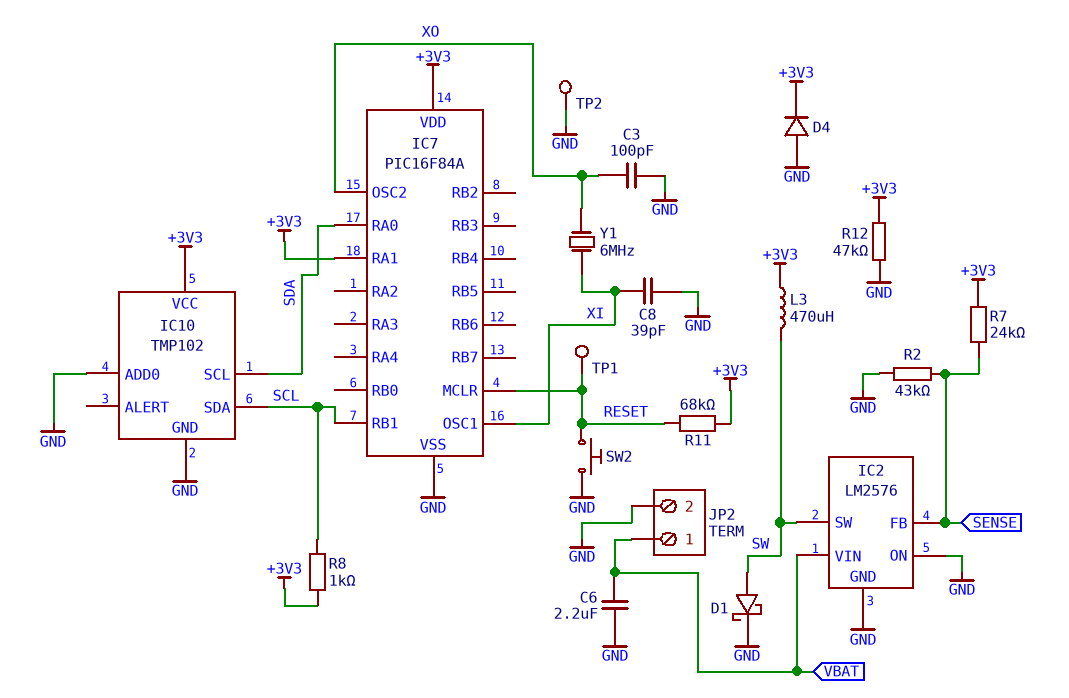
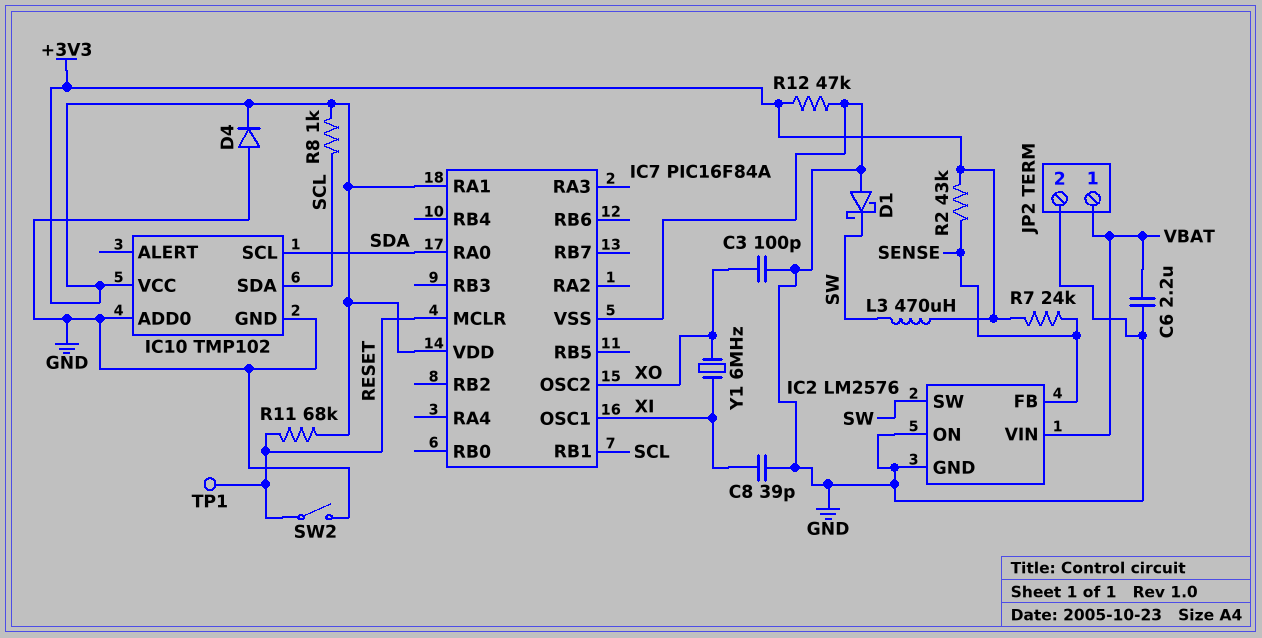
D1: schottky (A SW, K GND) -> schottky (A GND, K SW)
R2: 43k (GND, SENSE) -> 43k (+3V3, SENSE)
SW2: button (GND, RESET) -> switch (GND, RESET)
TP2: test point (GND) -> none

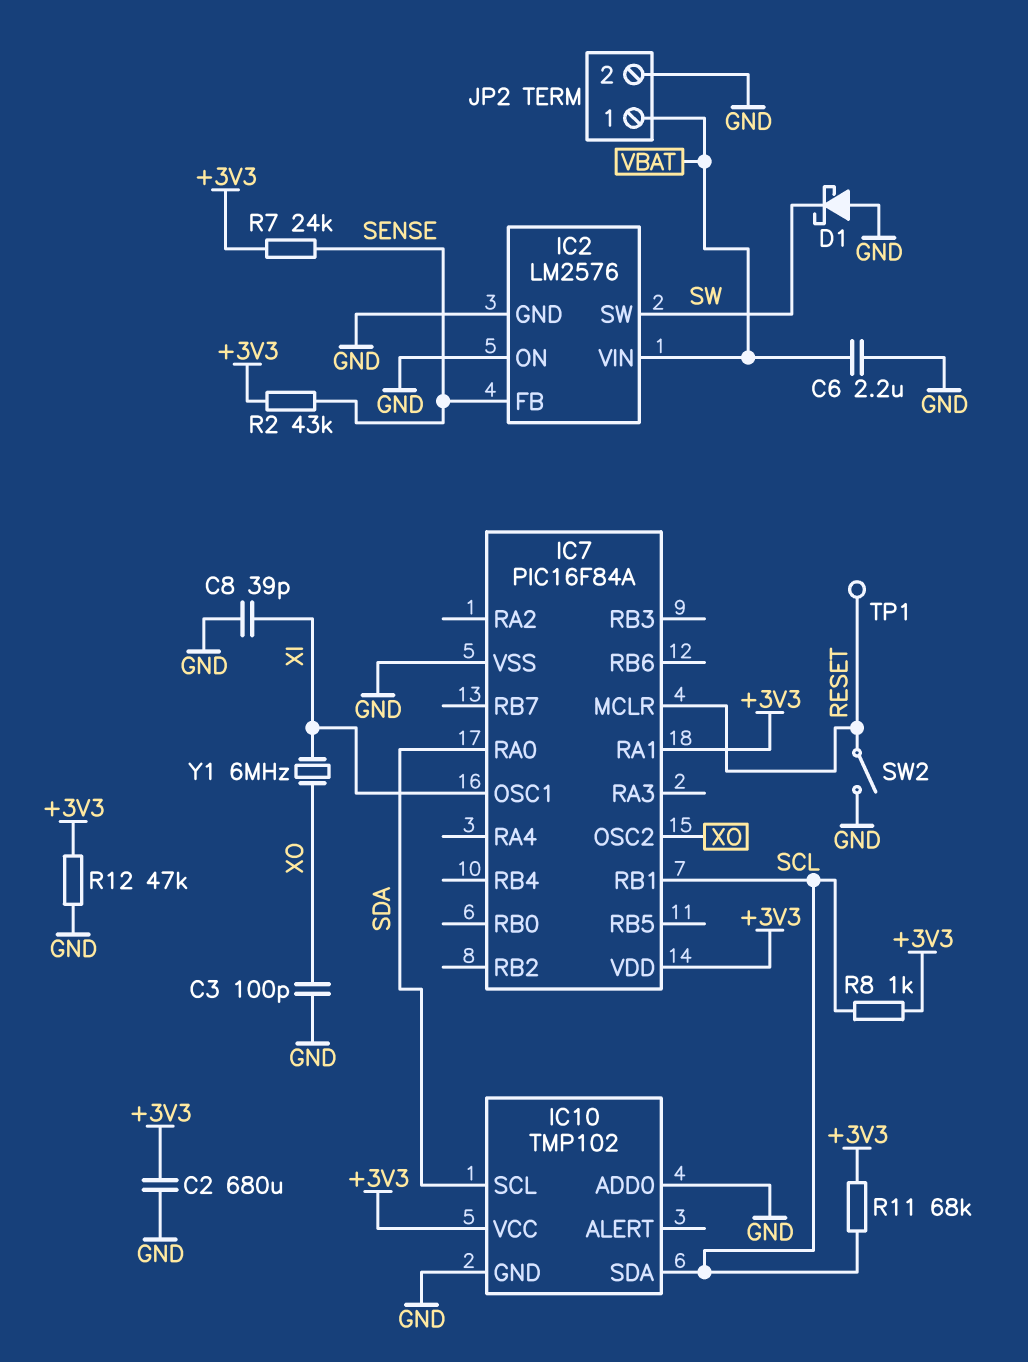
C2: none -> 680uF (+3V3, GND)
D4: diode (A GND, K +3V3) -> none
L3: 470uH (+3V3, SW) -> none
R11: 68k (+3V3, RESET) -> 68k (+3V3, SCL)

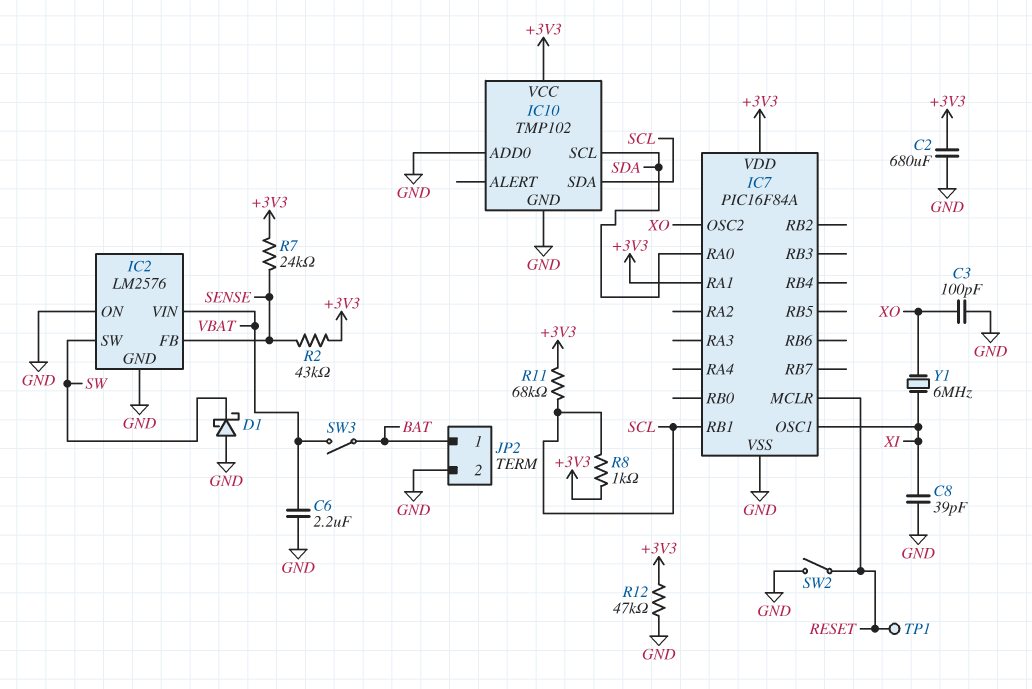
JP2 pin 1: VBAT -> BAT
SW3: none -> switch (BAT, VBAT)

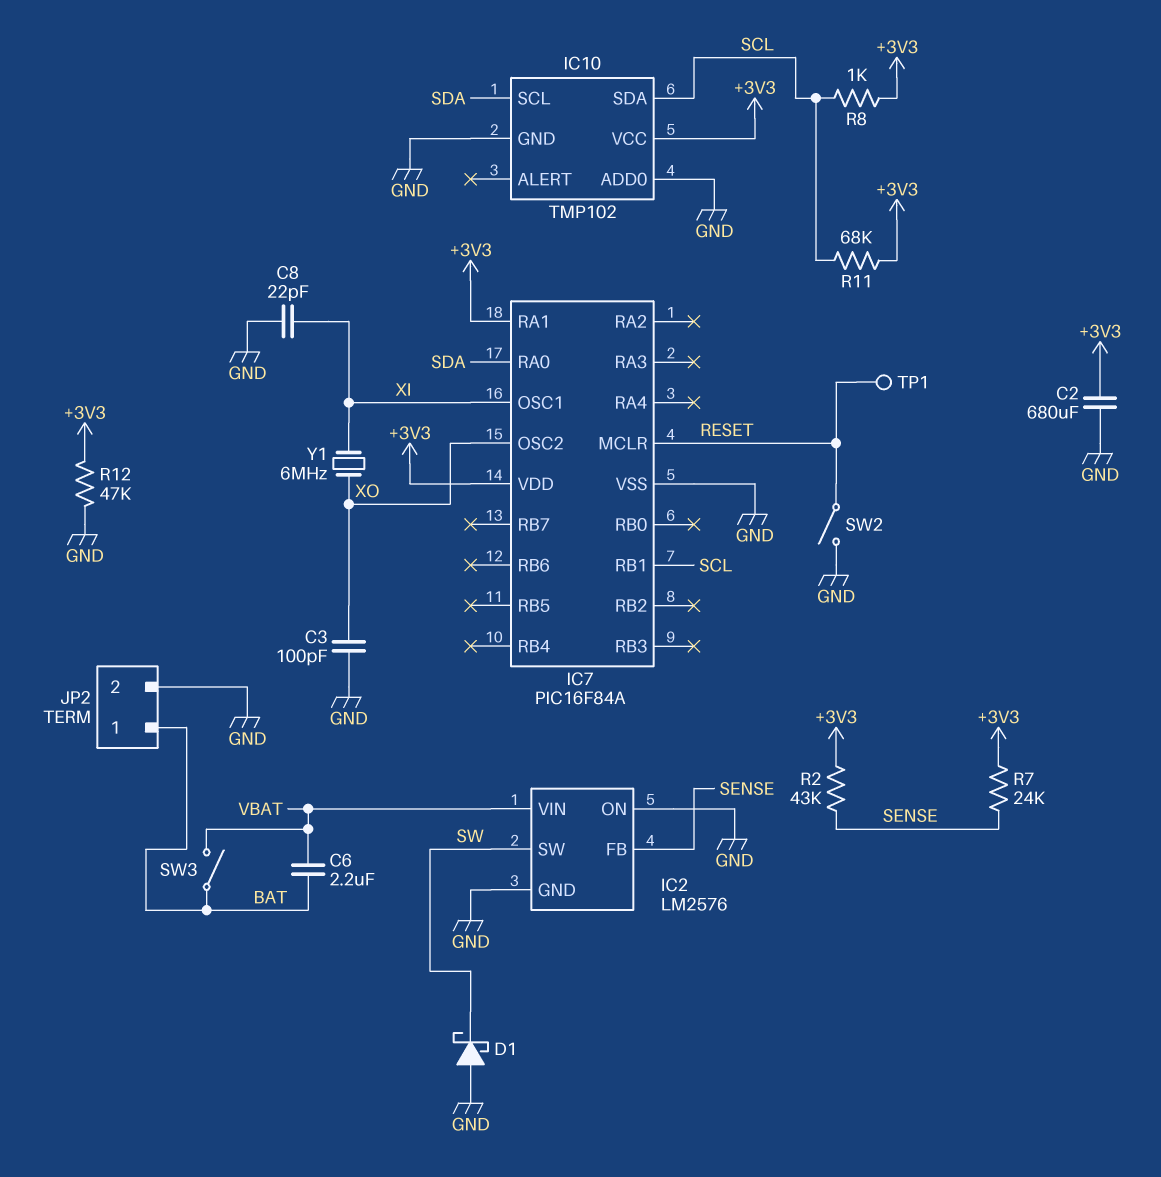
C6: 2.2uF (GND, VBAT) -> 2.2uF (BAT, VBAT)
C8: 39pF (GND, XI) -> 22pF (GND, XI)

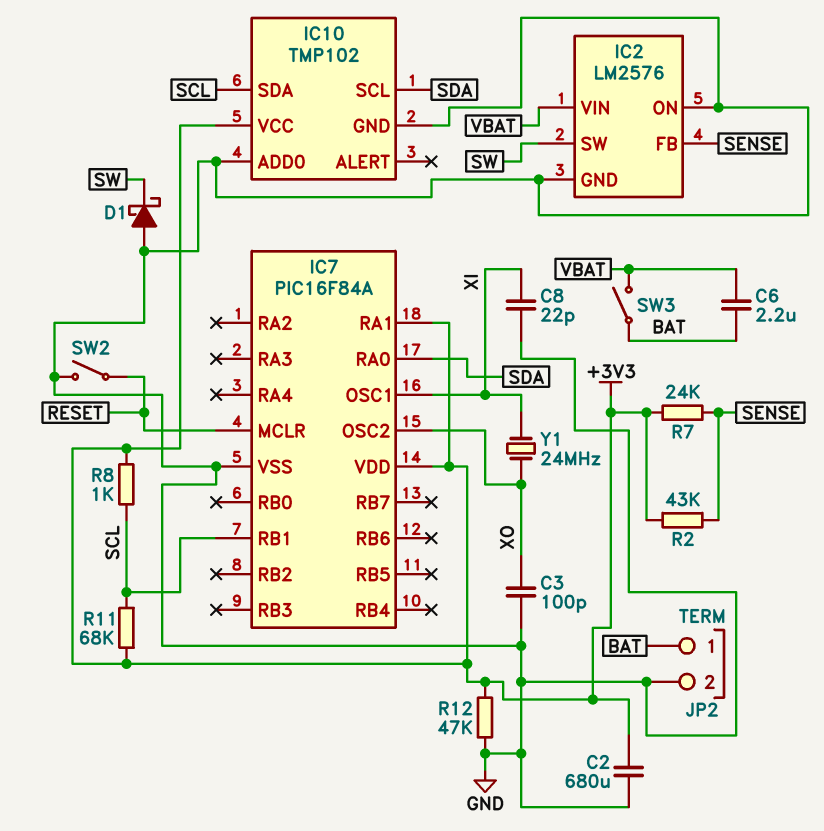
TP1: test point (RESET) -> none
Y1: 6MHz (XI, XO) -> 24MHz (XI, XO)

